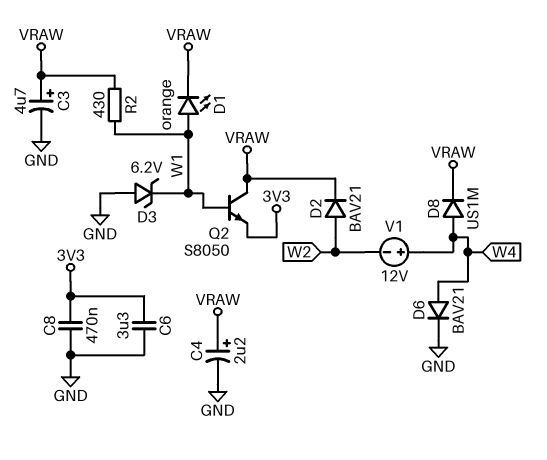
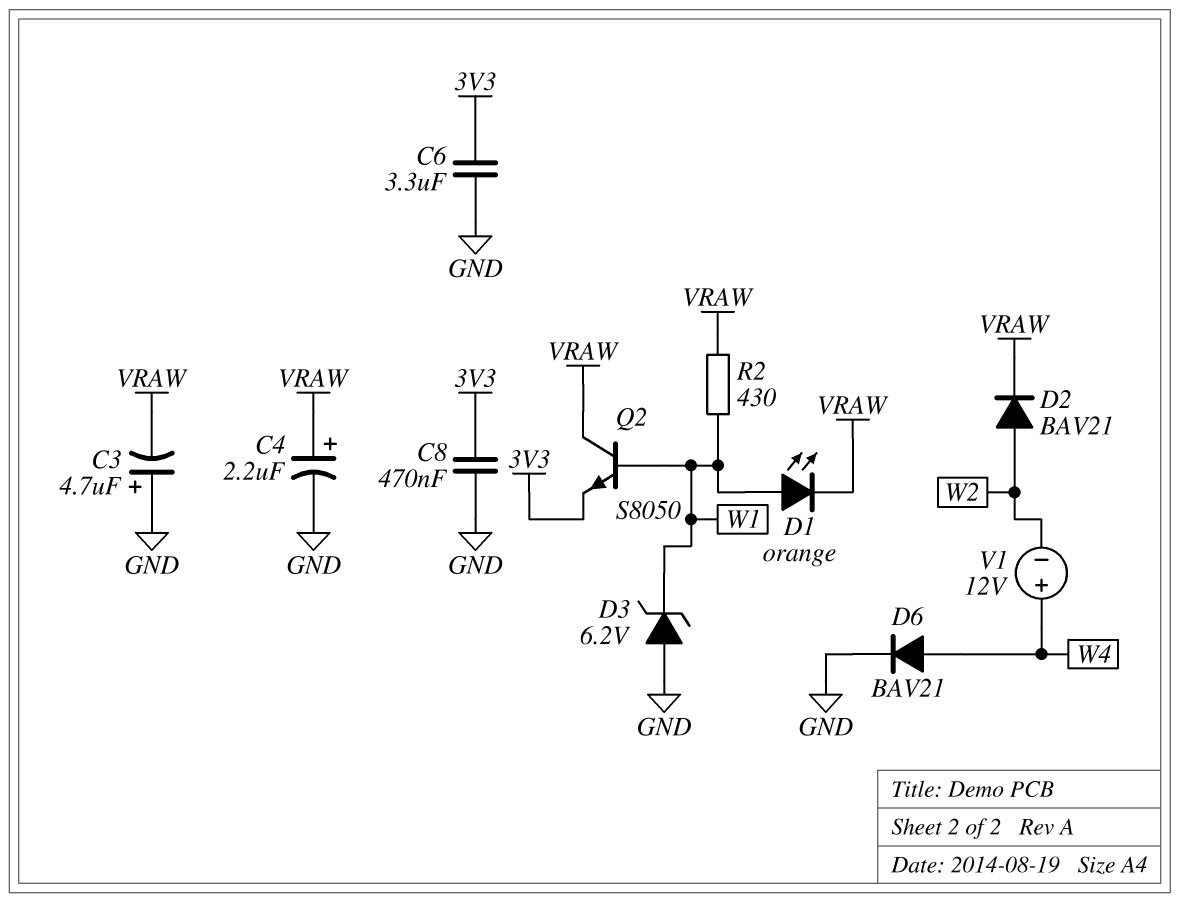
C3: 4.7uF (plus VRAW, minus GND) -> 4.7uF (plus GND, minus VRAW)
D8: diode US1M (A W4, K VRAW) -> none

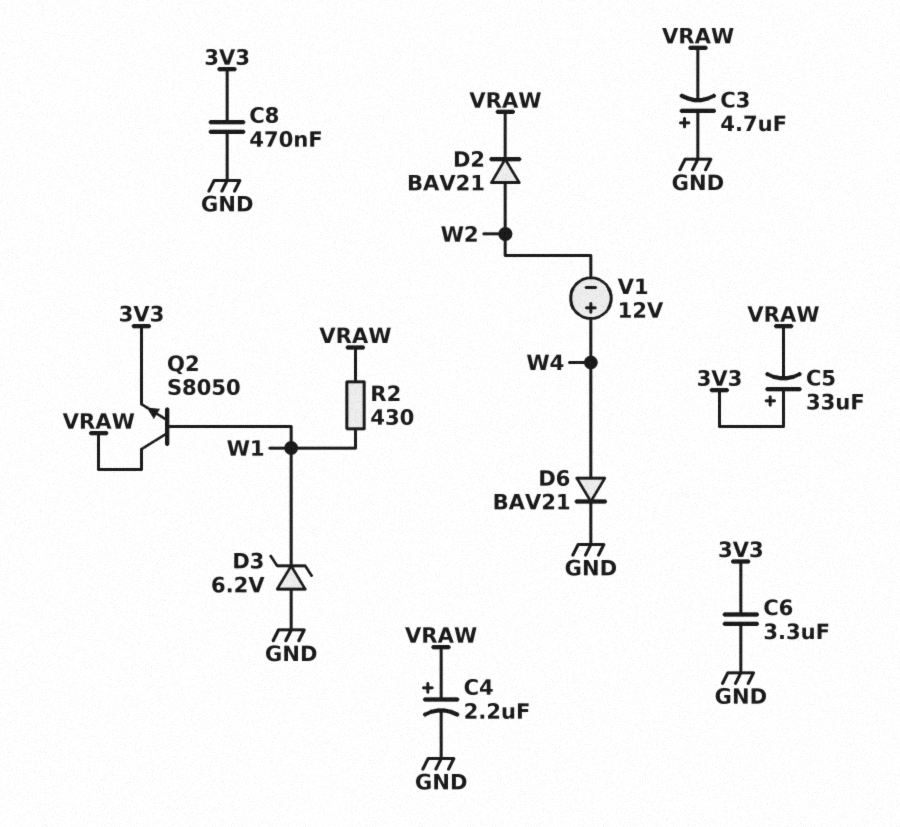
C5: none -> 33uF (plus 3V3, minus VRAW)
D1: LED orange (A W1, K VRAW) -> none

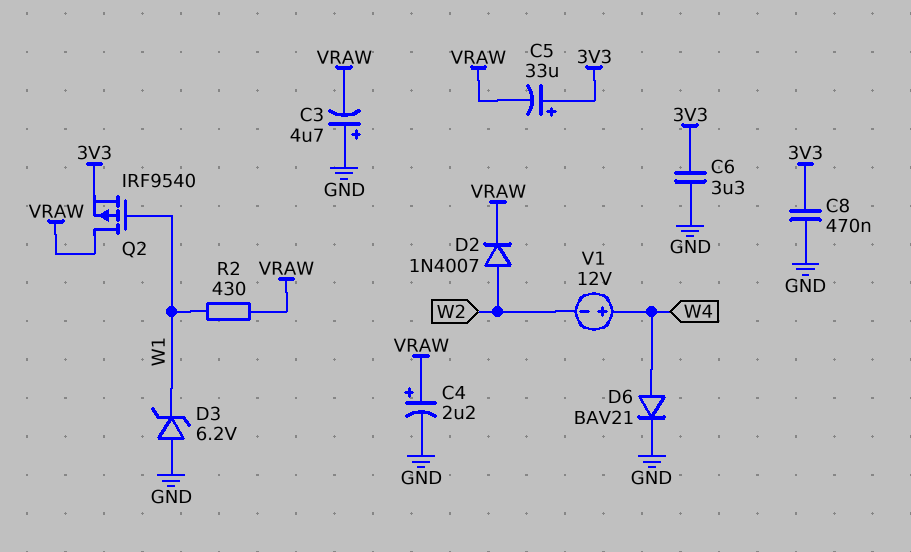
D2: diode BAV21 (A W2, K VRAW) -> diode 1N4007 (A W2, K VRAW)
Q2: NPN S8050 (B W1, C VRAW, E 3V3) -> PMOS IRF9540 (G W1, D VRAW, S 3V3)

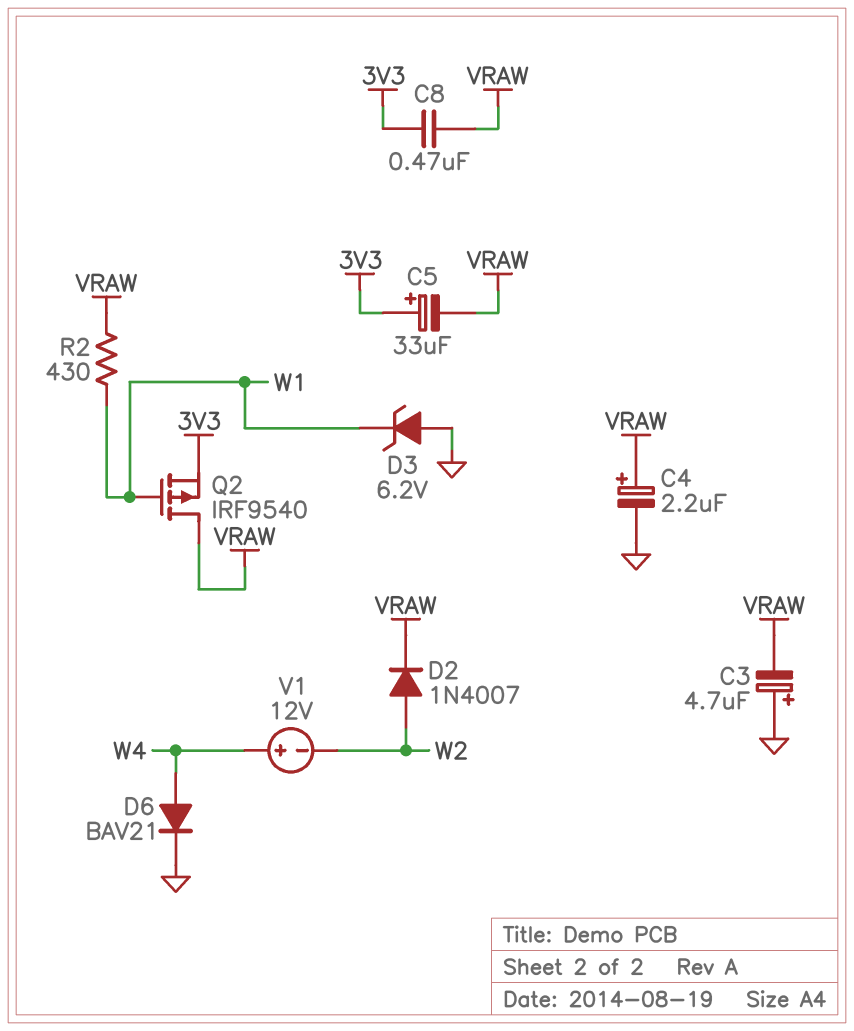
C6: 3.3uF (3V3, GND) -> none
C8: 470nF (3V3, GND) -> 470nF (3V3, VRAW)

